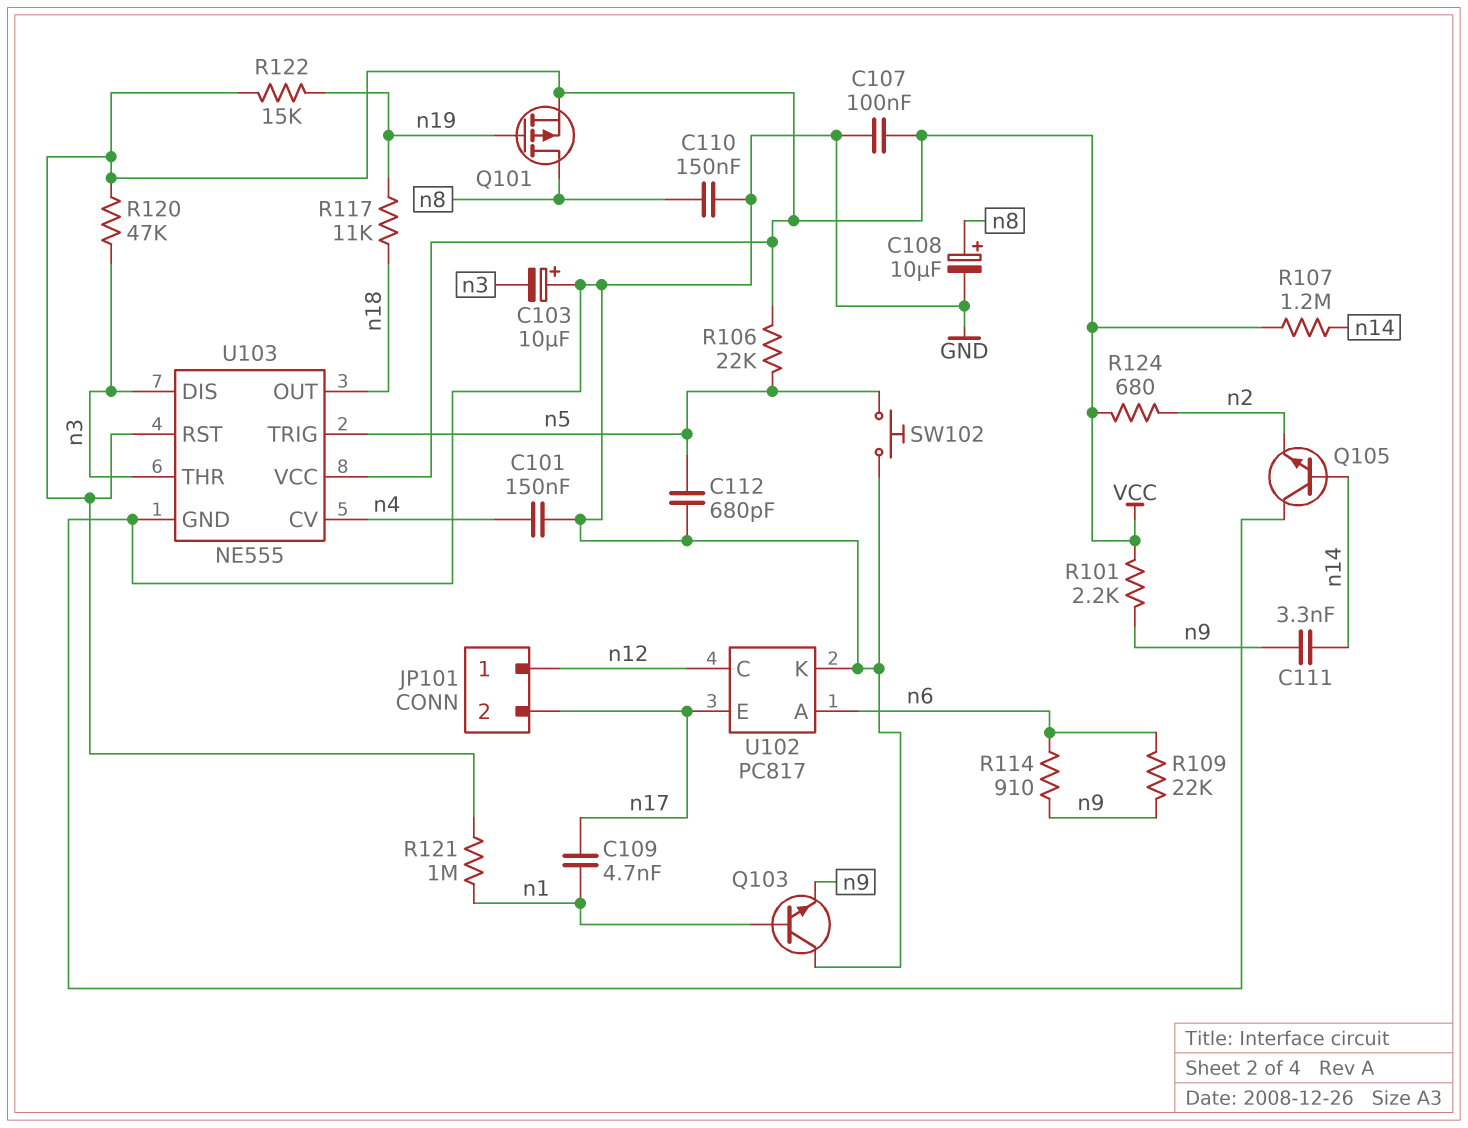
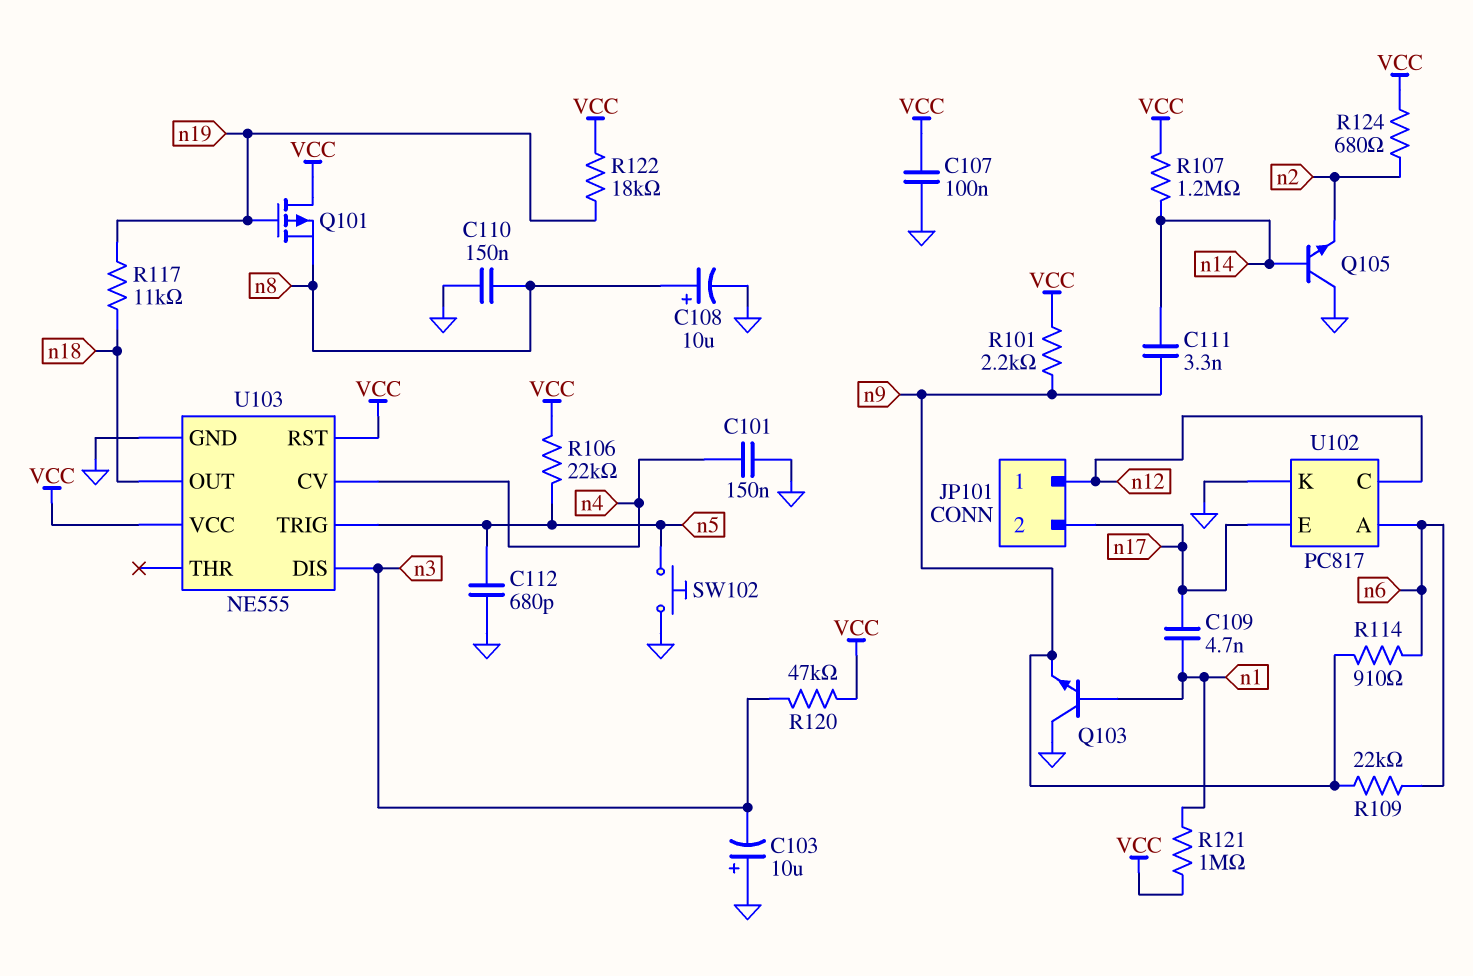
Q101: PMOS (G n19, D n8, S VCC) -> PMOS (G n19, D VCC, S n8)
R122: 15k (VCC, n19) -> 18k (VCC, n19)
U103 pin THR: n3 -> none

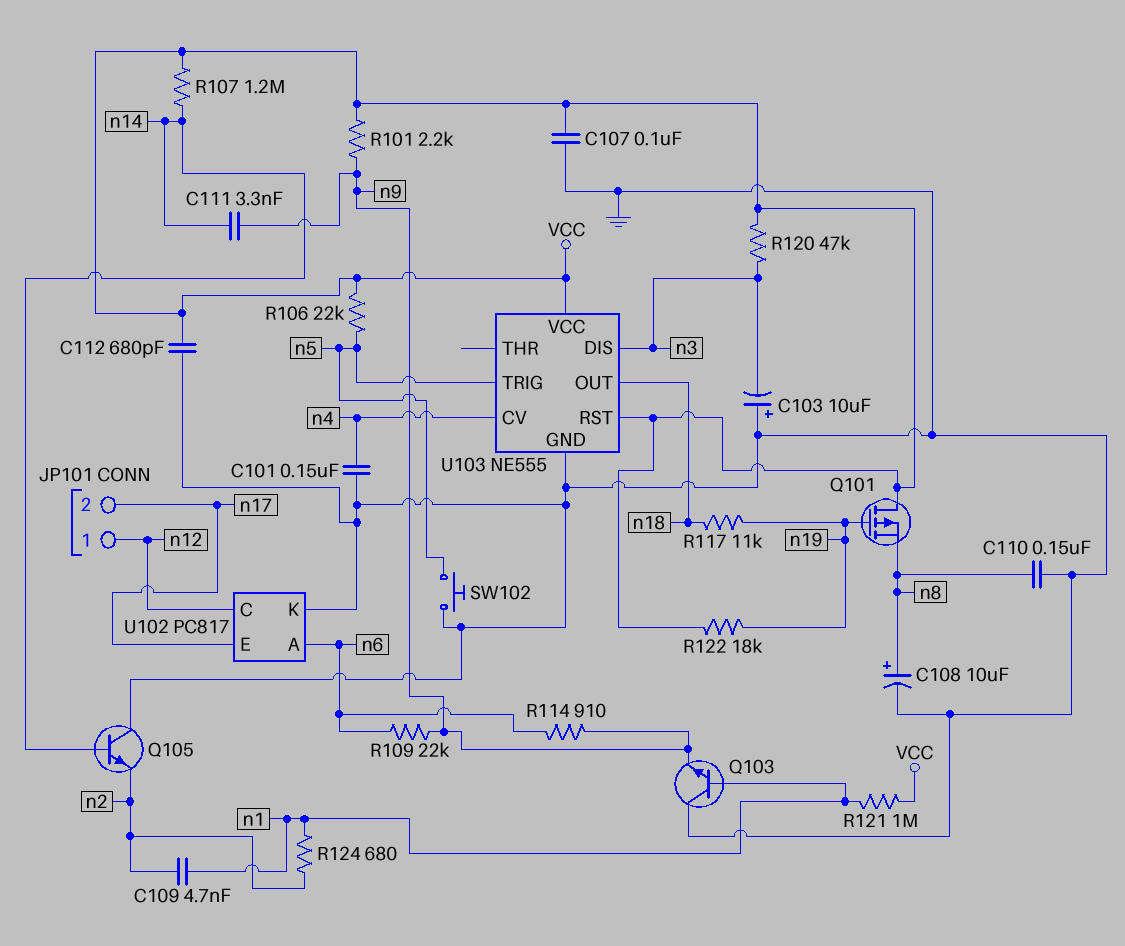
C109: 4.7nF (n1, n17) -> 4.7nF (n1, n2)
C112: 680pF (GND, n5) -> 680pF (GND, VCC)
R124: 680 (VCC, n2) -> 680 (n1, n2)

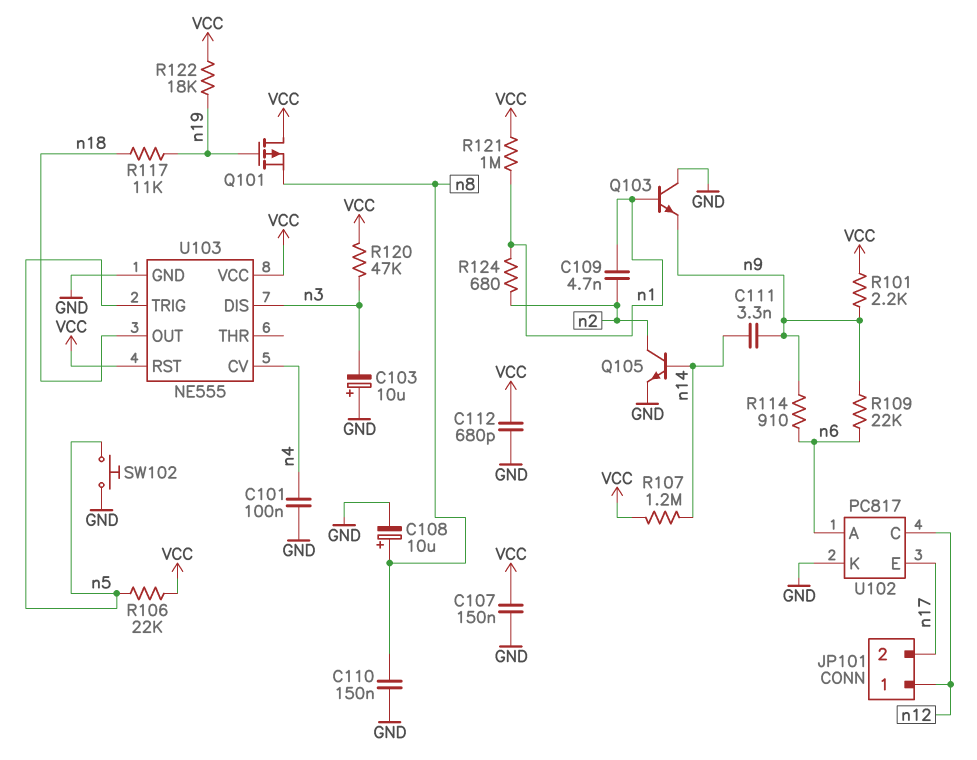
C101: 150nF (GND, n4) -> 100nF (GND, n4)
C107: 100nF (GND, VCC) -> 150nF (GND, VCC)
Q105: NPN (B n14, C GND, E n2) -> NPN (B n14, C n2, E GND)

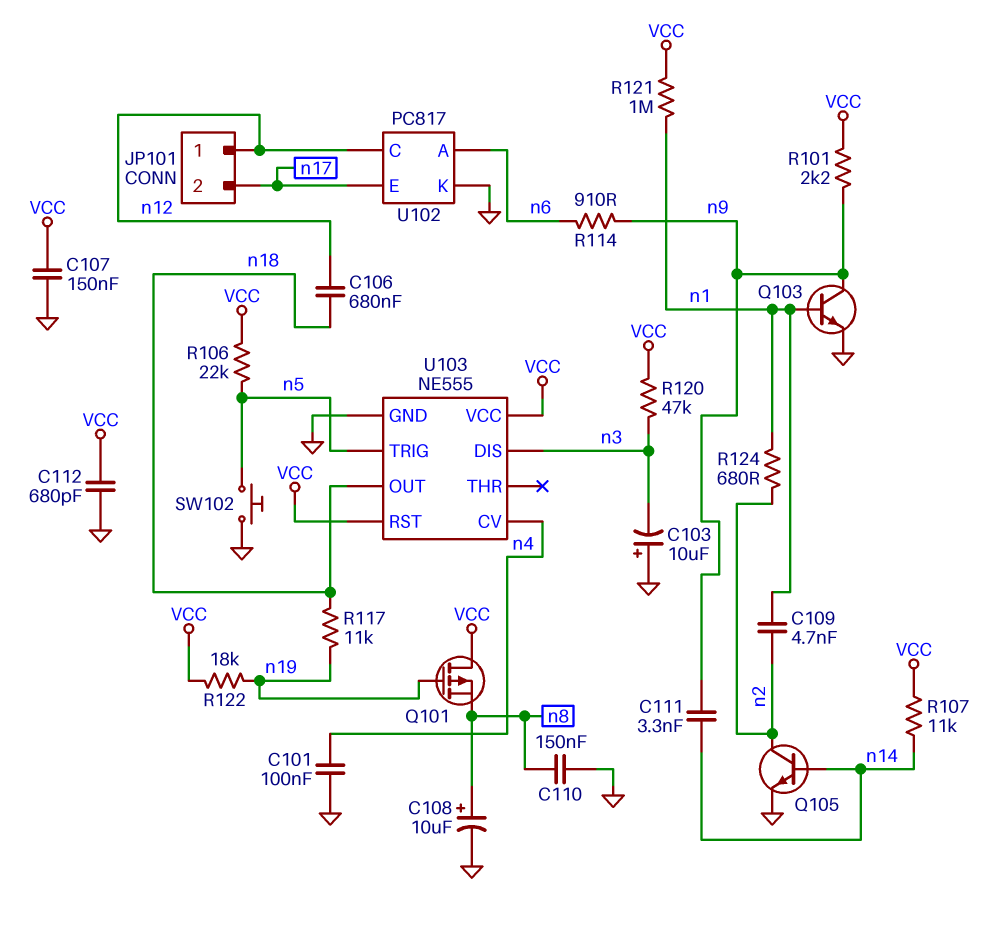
C106: none -> 680nF (n12, n18)
Q103: NPN (B n1, C GND, E n9) -> NPN (B n1, C n9, E GND)
R107: 1.2M (VCC, n14) -> 11k (VCC, n14)
R109: 22k (n6, n9) -> none

